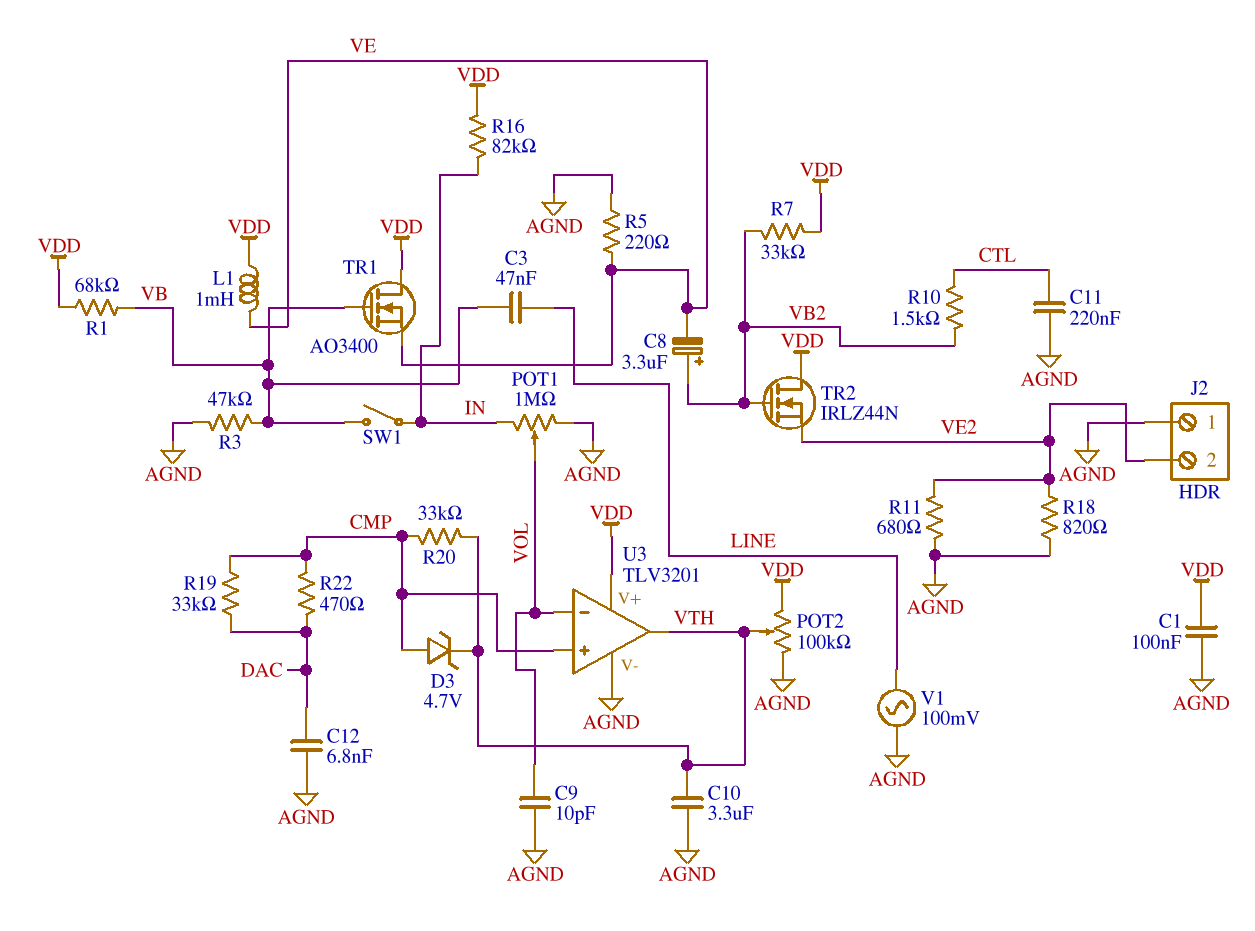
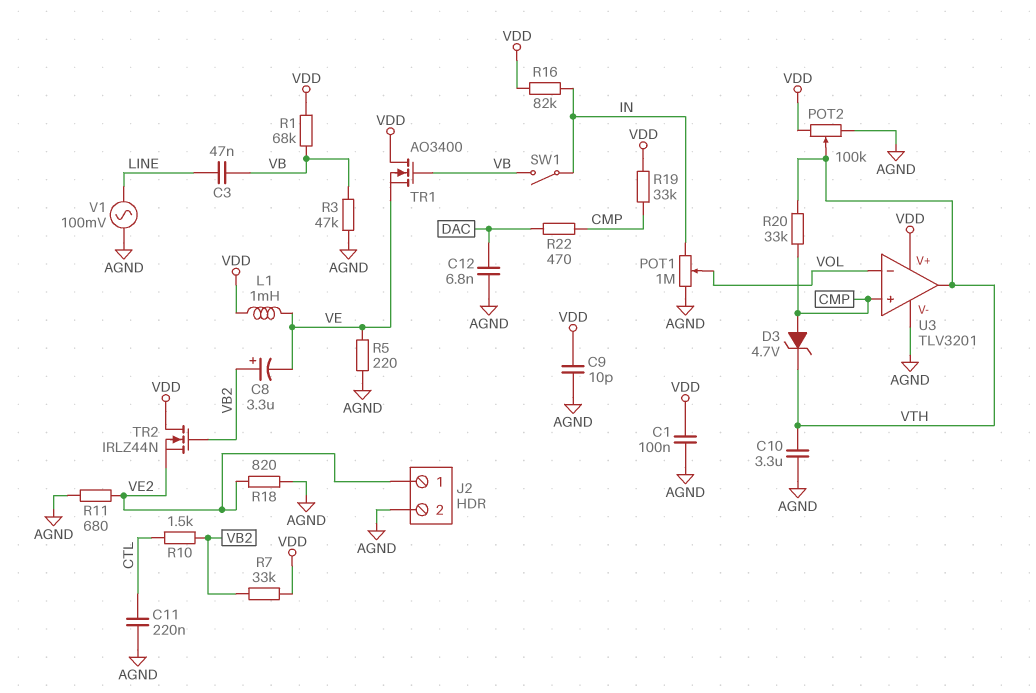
C9: 10pF (AGND, VOL) -> 10pF (AGND, VDD)
J2 pin 1: AGND -> VE2
J2 pin 2: VE2 -> AGND
R19: 33k (CMP, DAC) -> 33k (CMP, VDD)

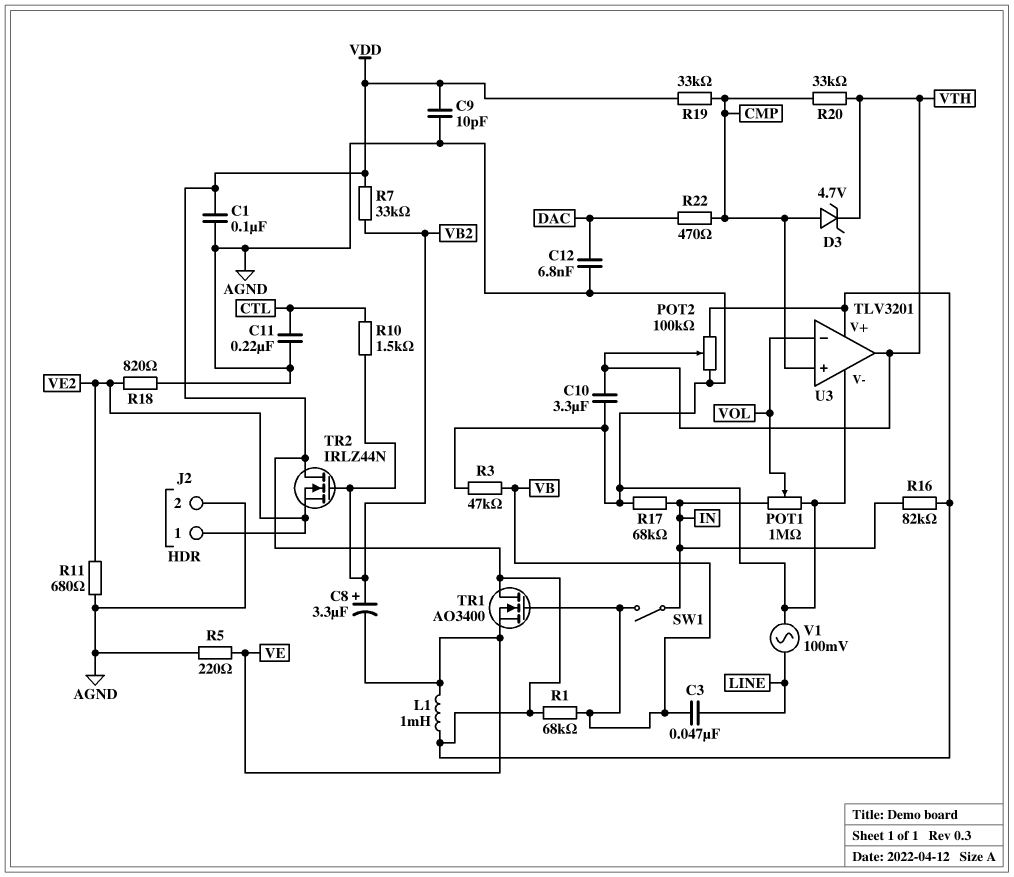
R17: none -> 68k (AGND, IN)

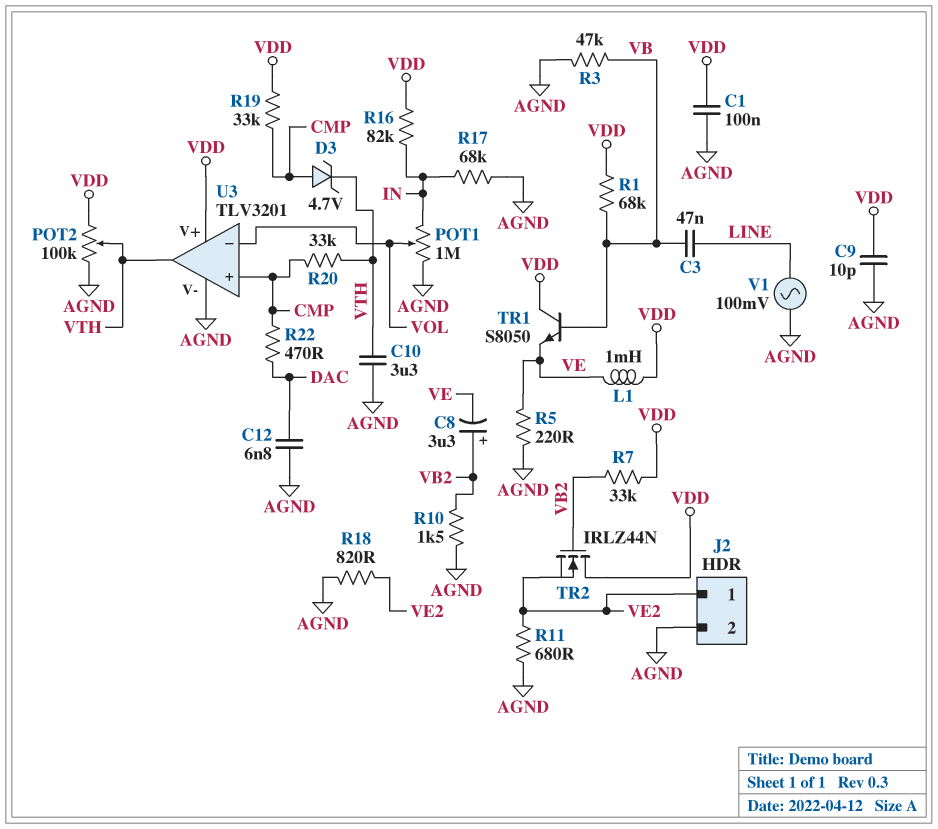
C11: 220nF (AGND, CTL) -> none
R10: 1.5k (CTL, VB2) -> 1.5k (AGND, VB2)
SW1: switch (IN, VB) -> none
TR1: NMOS AO3400 (G VB, D VDD, S VE) -> NPN S8050 (B VB, C VDD, E VE)

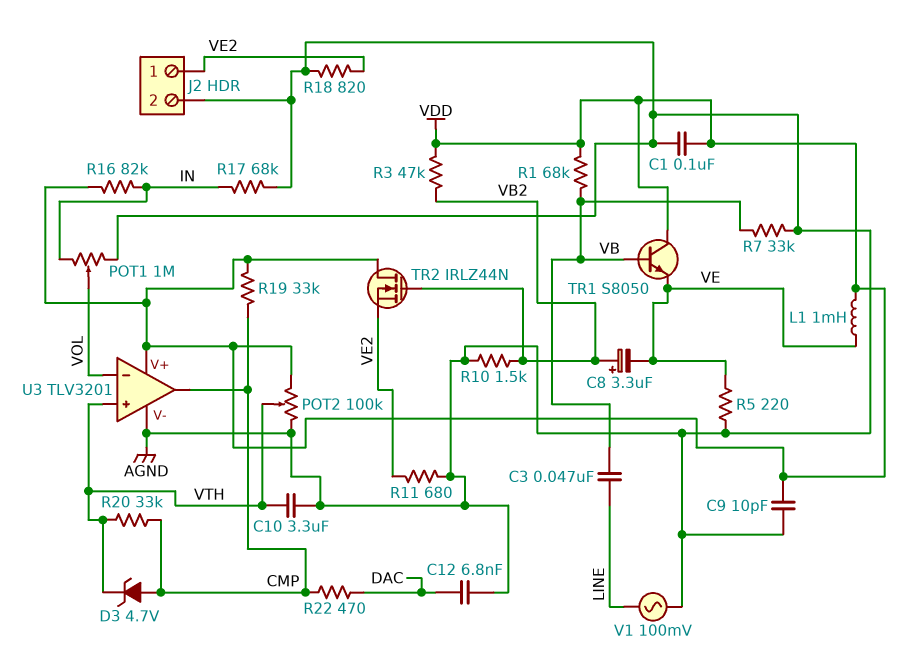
R3: 47k (AGND, VB) -> 47k (VB2, VDD)
R7: 33k (VB2, VDD) -> 33k (AGND, VB)
U3 pin in+: CMP -> VTH
U3 pin out: VTH -> CMP

